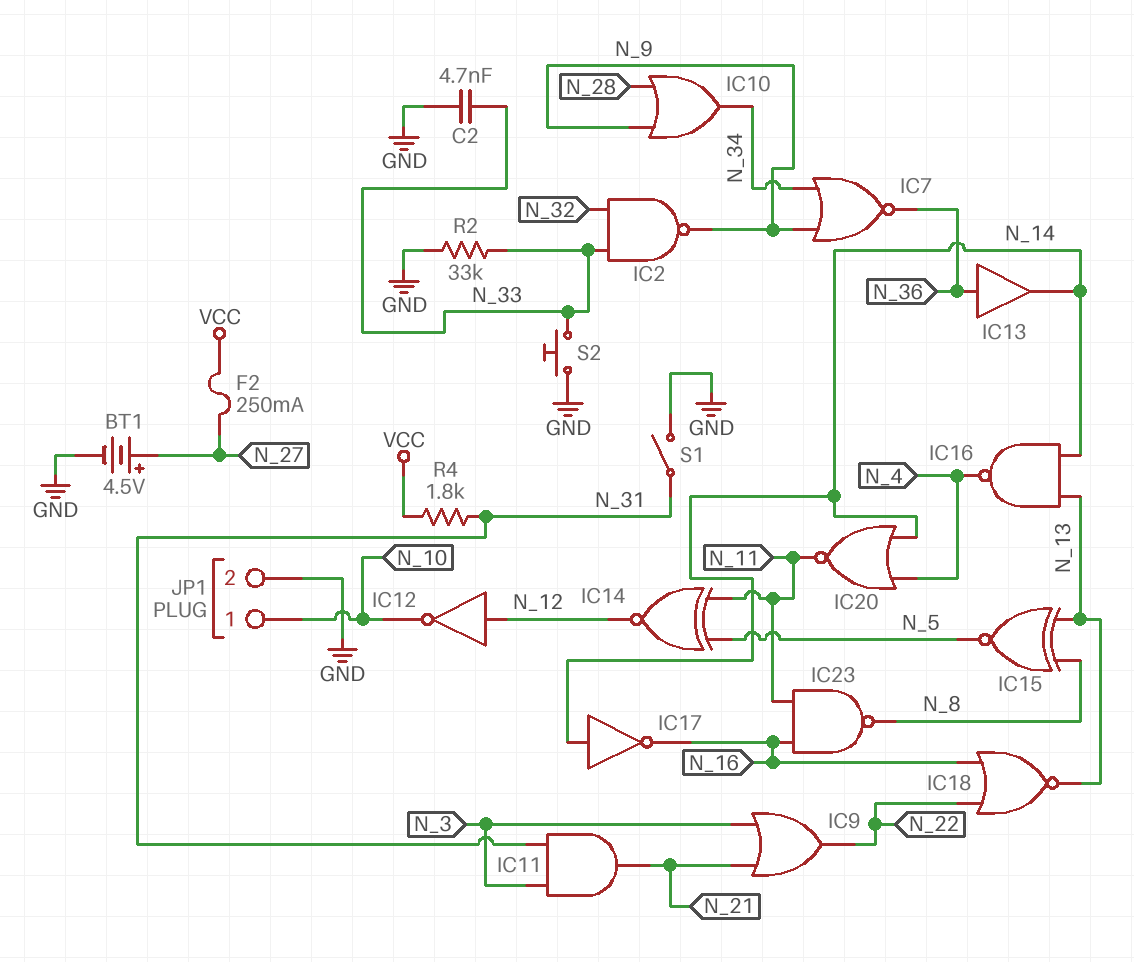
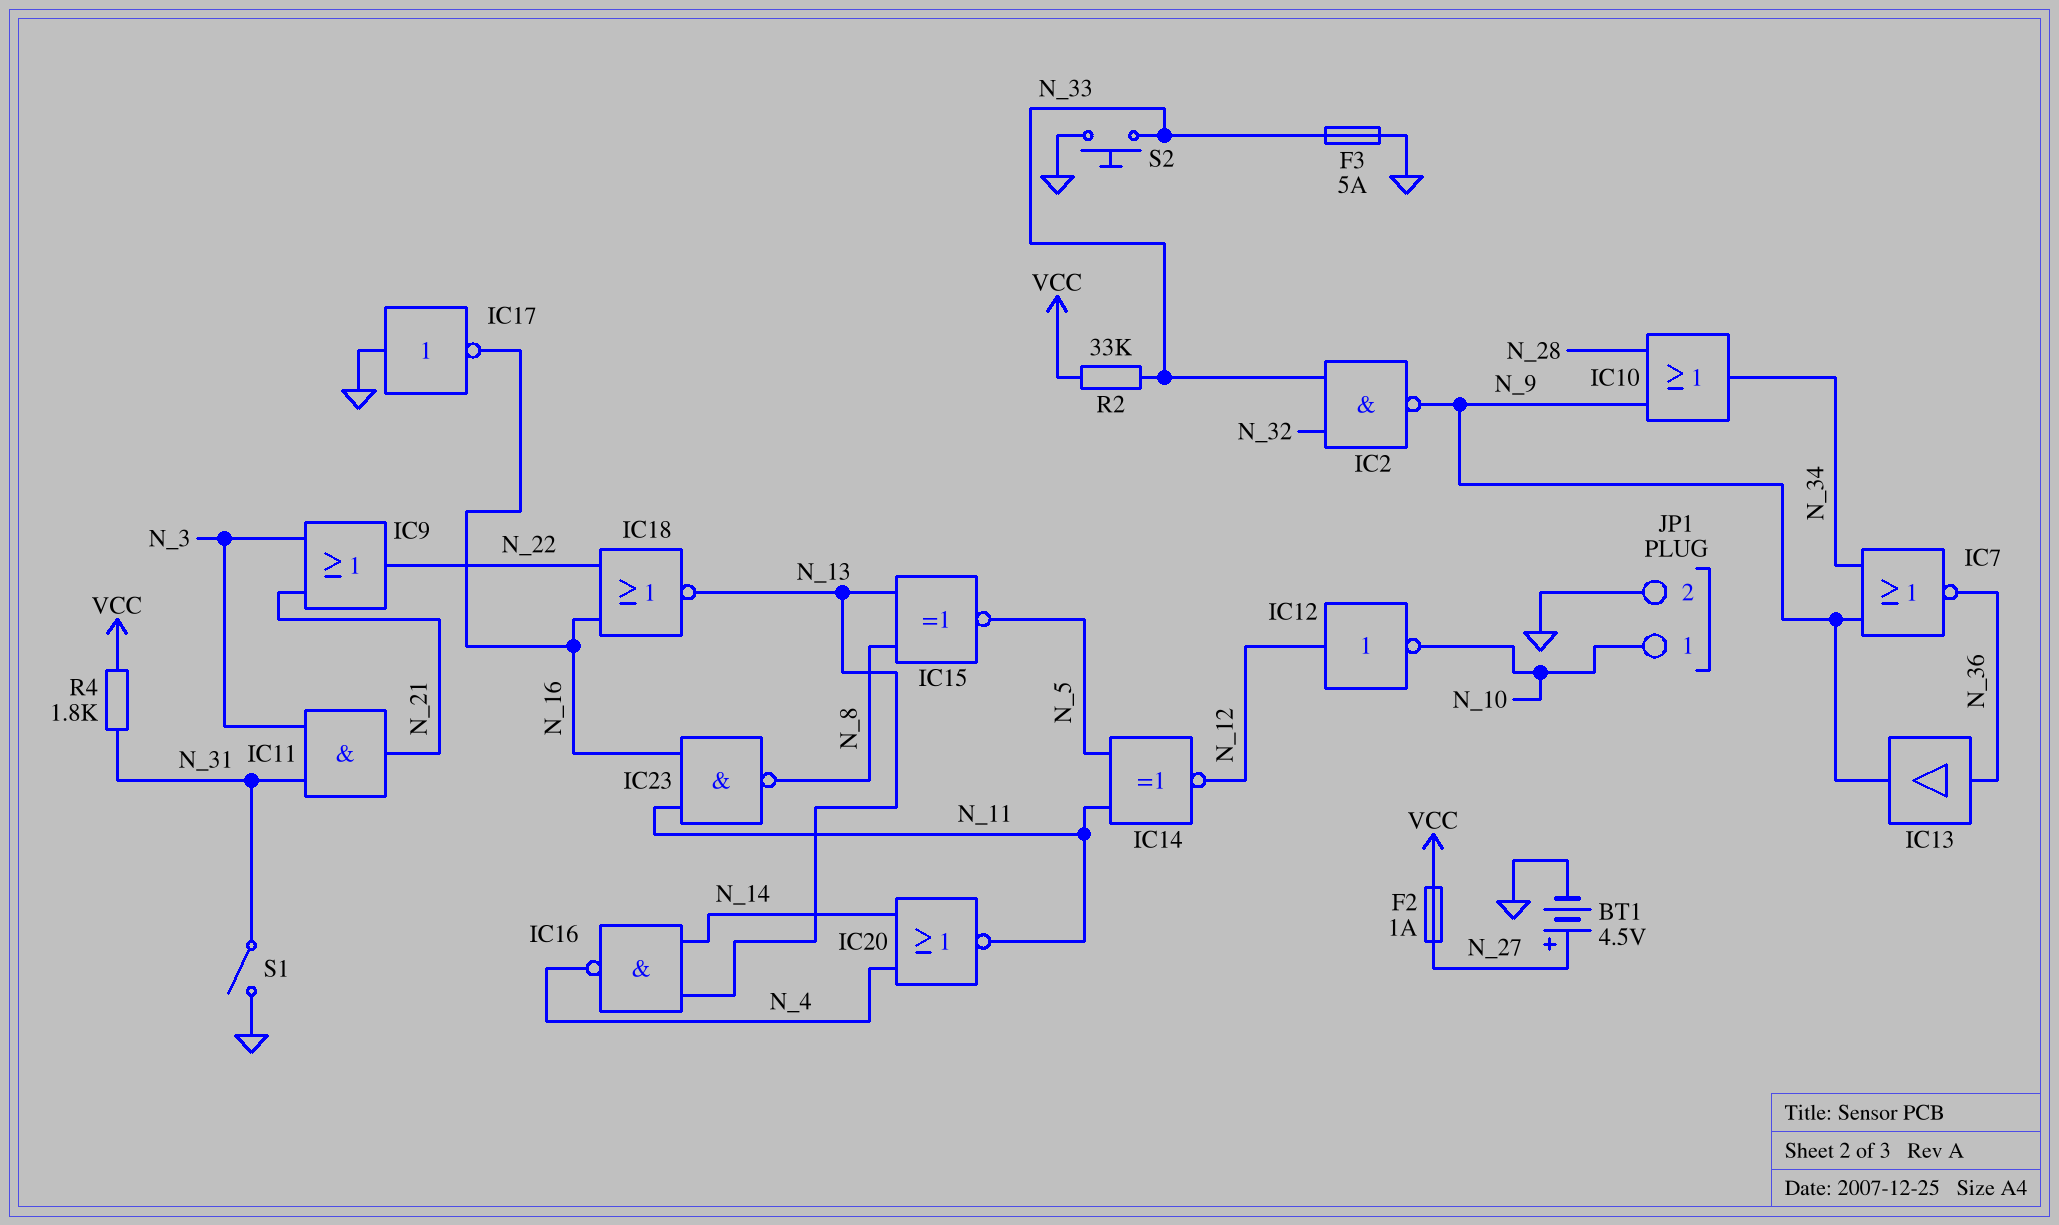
C2: 4.7nF (GND, N_33) -> none
F2: 250mA (N_27, VCC) -> 1A (N_27, VCC)
F3: none -> 5A (GND, N_33)
IC13: buffer (in N_36, out N_14) -> buffer (in N_36, out N_9)
IC17: NOT (in N_14, out N_16) -> NOT (in GND, out N_16)
R2: 33k (GND, N_33) -> 33k (N_33, VCC)

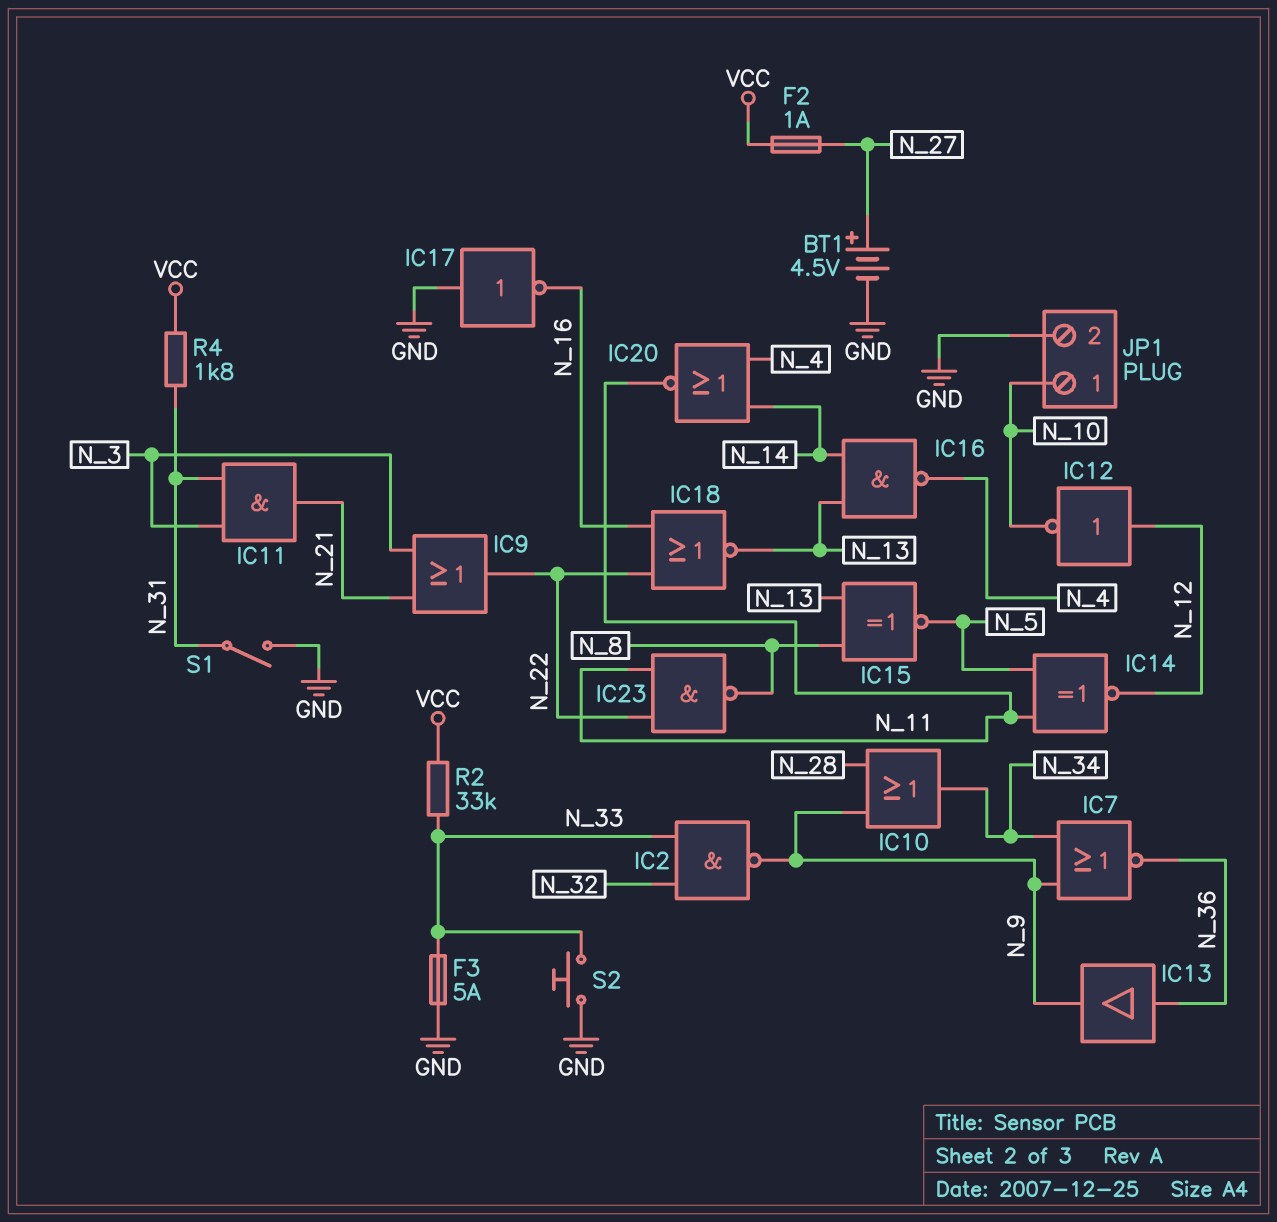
IC23: NAND (in N_11, in N_16, out N_8) -> NAND (in N_11, in N_22, out N_8)

